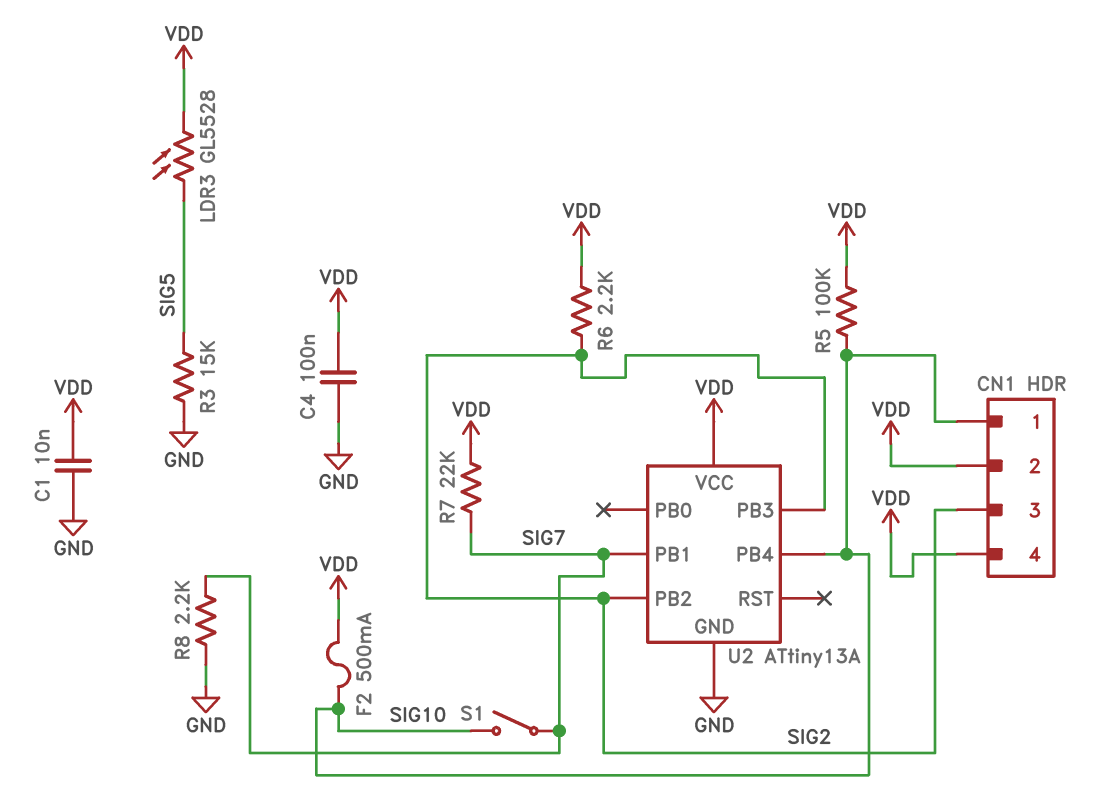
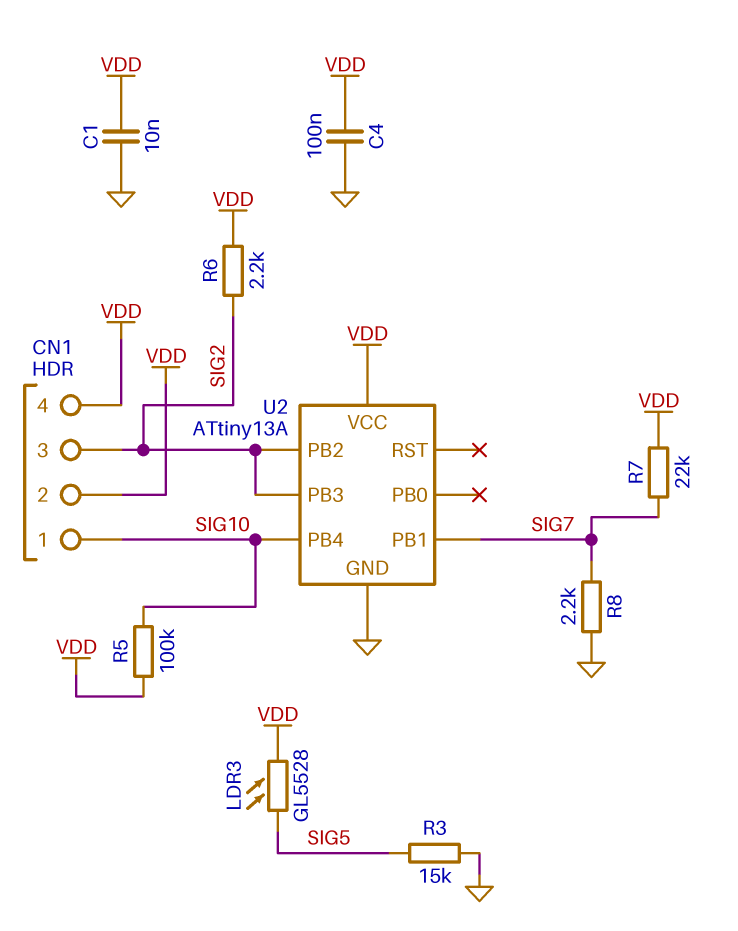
F2: 500mA (SIG10, VDD) -> none
S1: switch (SIG7, SIG10) -> none

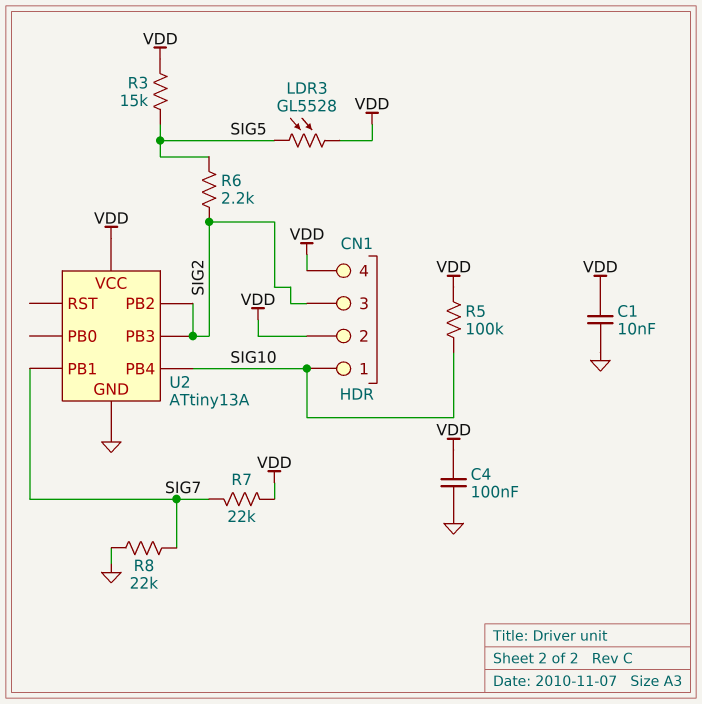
R3: 15k (GND, SIG5) -> 15k (SIG5, VDD)
R6: 2.2k (SIG2, VDD) -> 2.2k (SIG2, SIG5)
R8: 2.2k (GND, SIG7) -> 22k (GND, SIG7)

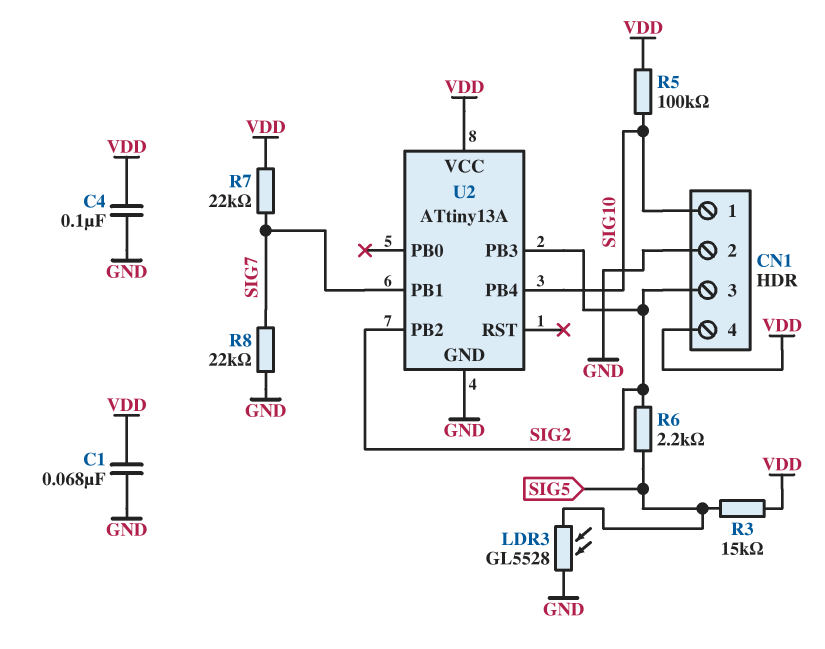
C1: 10nF (GND, VDD) -> 68nF (GND, VDD)
CN1 pin 2: VDD -> GND
LDR3: GL5528 (SIG5, VDD) -> GL5528 (GND, SIG5)

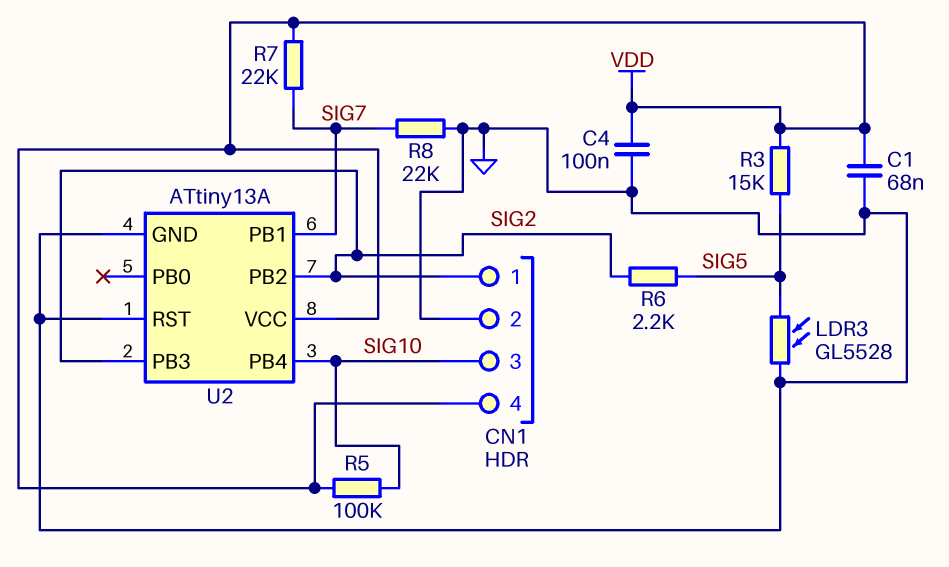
CN1 pin 1: SIG10 -> SIG2
CN1 pin 3: SIG2 -> SIG10
U2 pin RST: none -> GND

